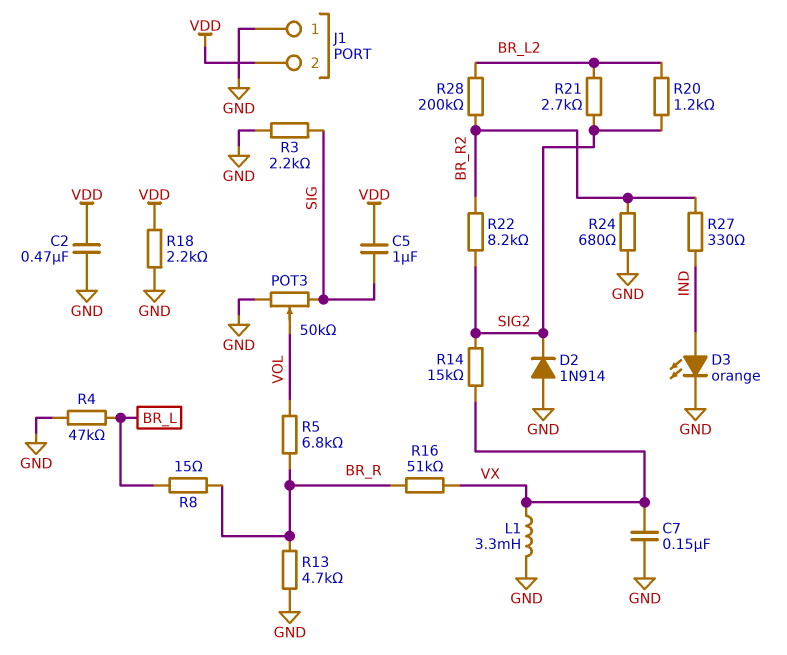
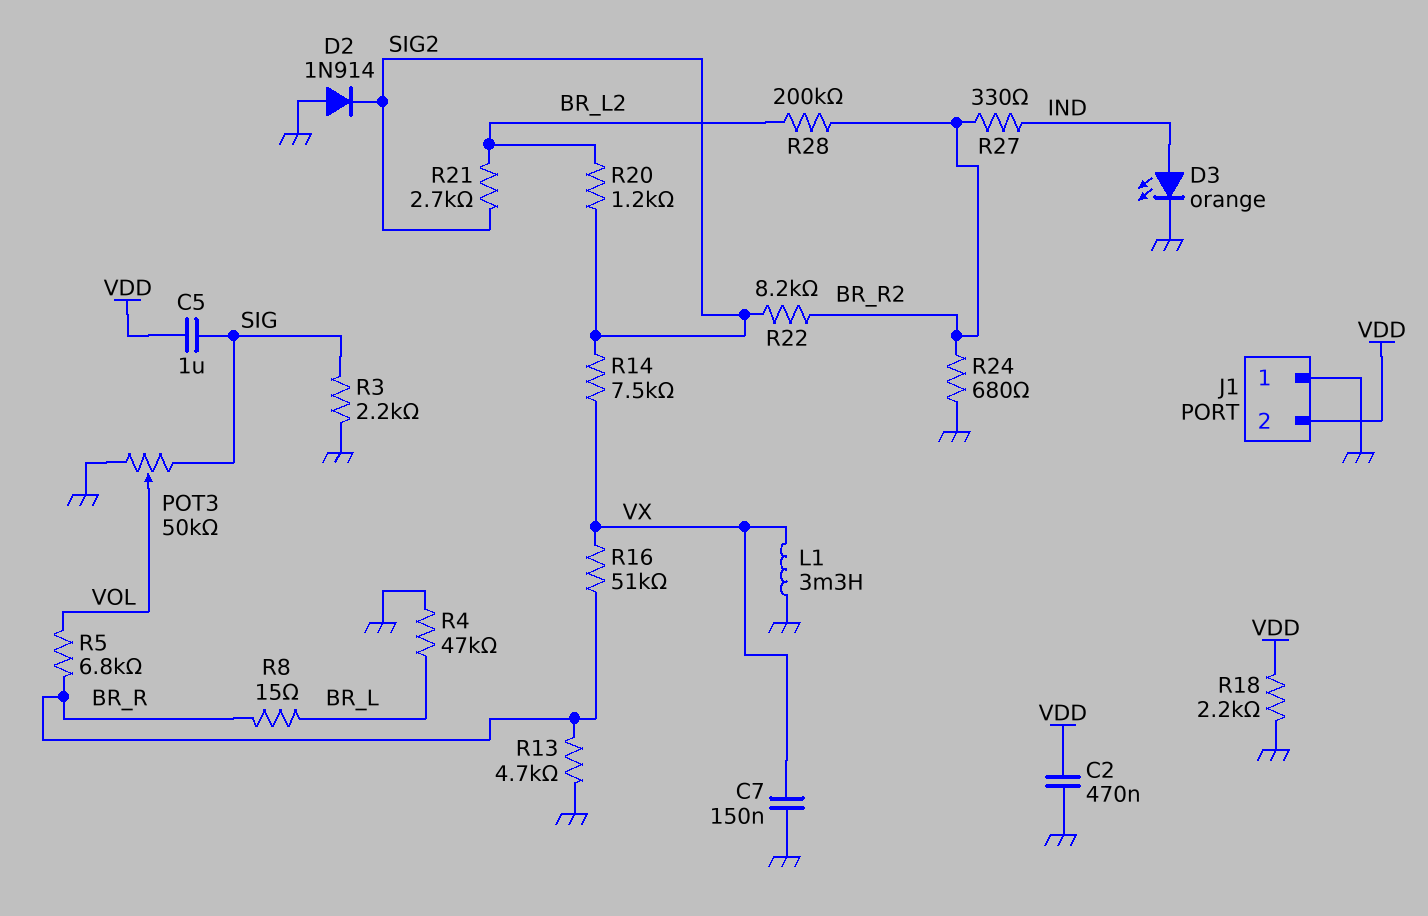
R14: 15k (SIG2, VX) -> 7.5k (SIG2, VX)

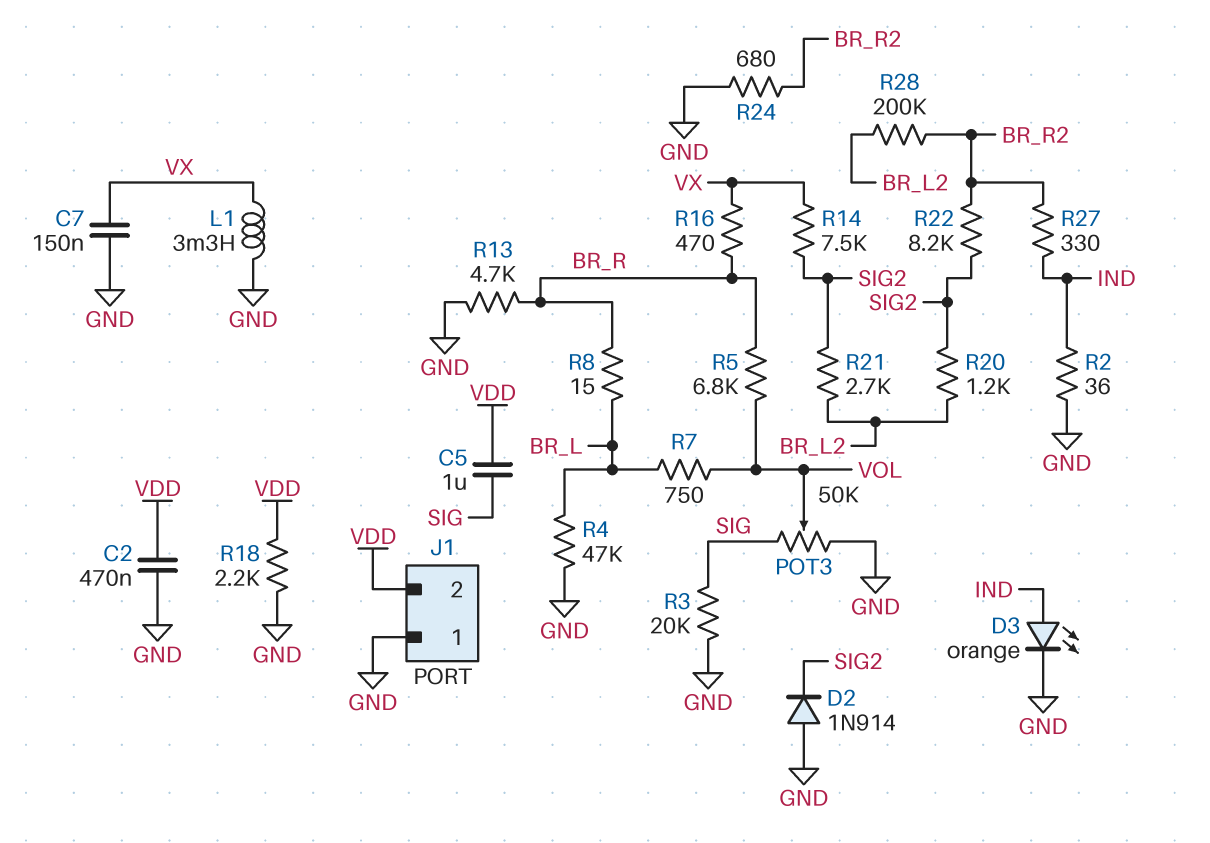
R2: none -> 36 (GND, IND)
R3: 2.2k (GND, SIG) -> 20k (GND, SIG)
R7: none -> 750 (BR_L, VOL)
R16: 51k (BR_R, VX) -> 470 (BR_R, VX)

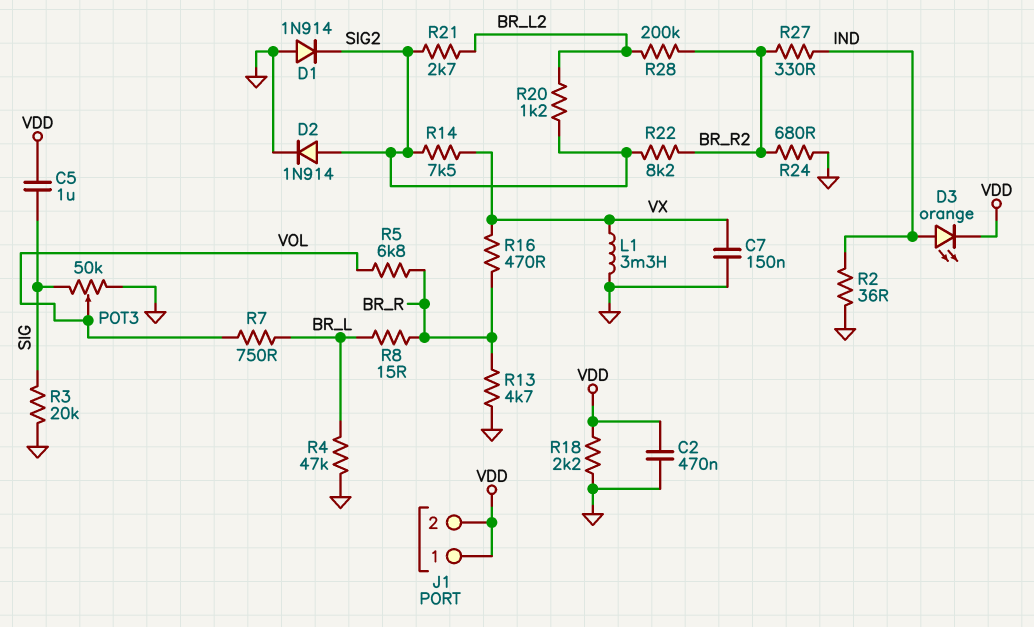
D1: none -> diode 1N914 (A GND, K SIG2)
D2: diode 1N914 (A GND, K SIG2) -> diode 1N914 (A SIG2, K GND)
D3: LED orange (A IND, K GND) -> LED orange (A IND, K VDD)
J1 pin 1: GND -> VDD

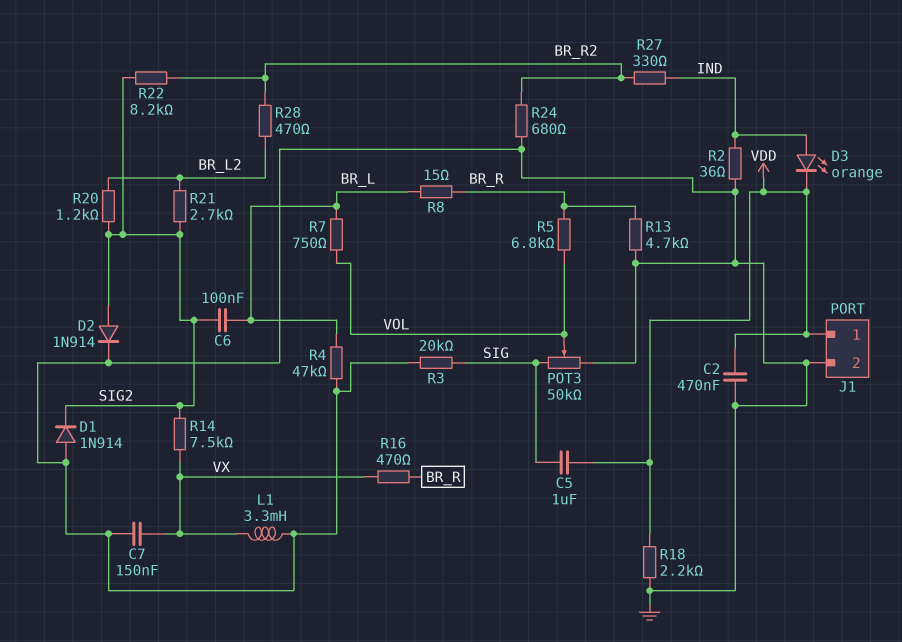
C6: none -> 100nF (BR_L, SIG2)
J1 pin 2: VDD -> GND
R28: 200k (BR_L2, BR_R2) -> 470 (BR_L2, BR_R2)

